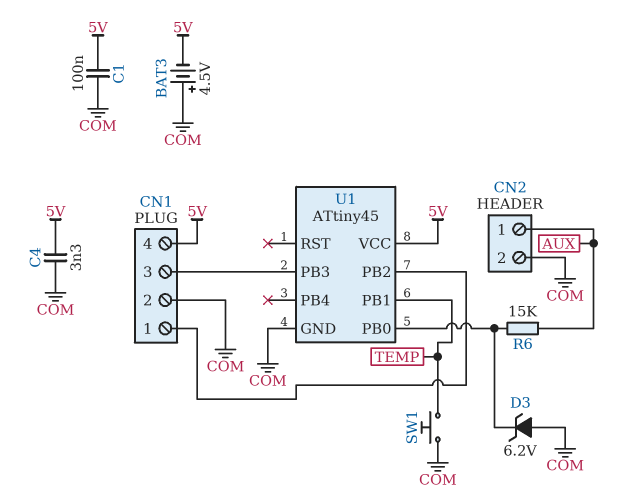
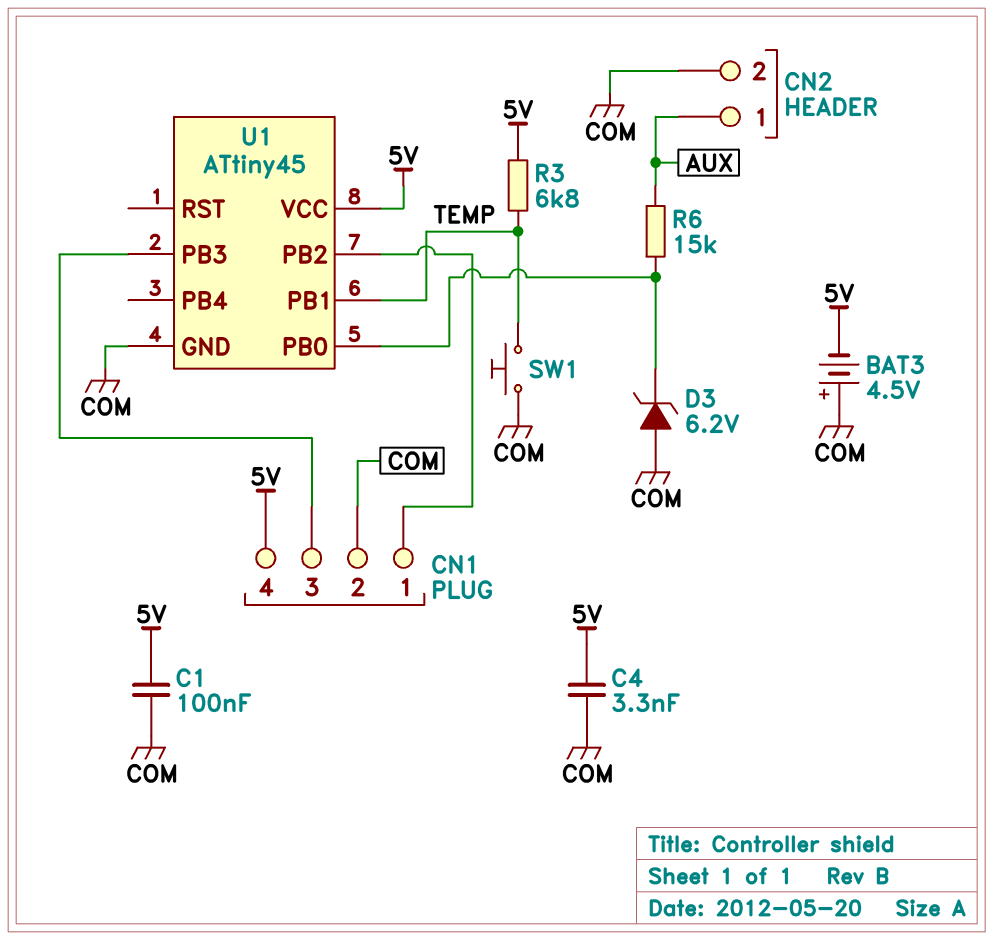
R3: none -> 6.8k (5V, TEMP)

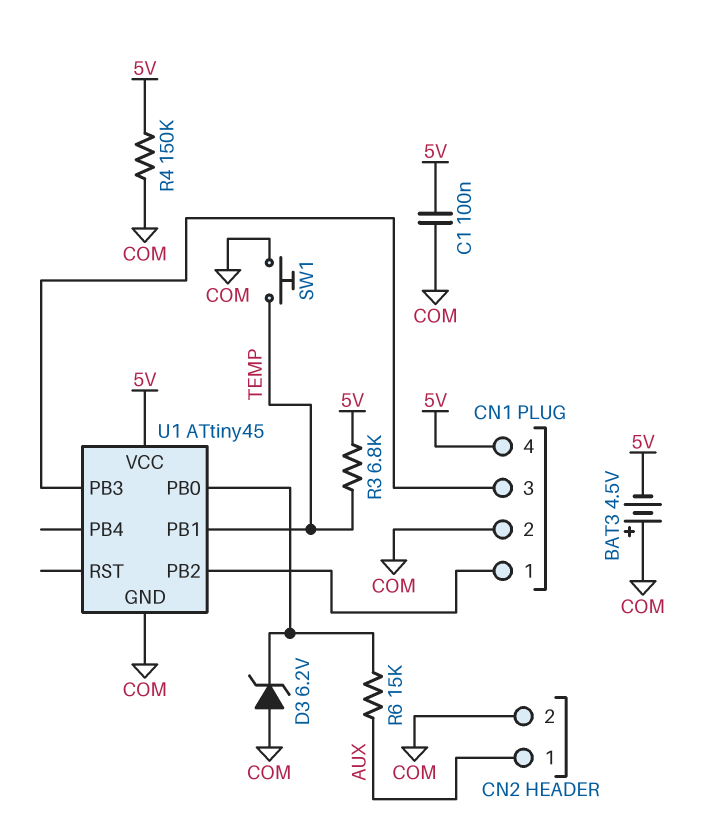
C4: 3.3nF (5V, COM) -> none
R4: none -> 150k (5V, COM)

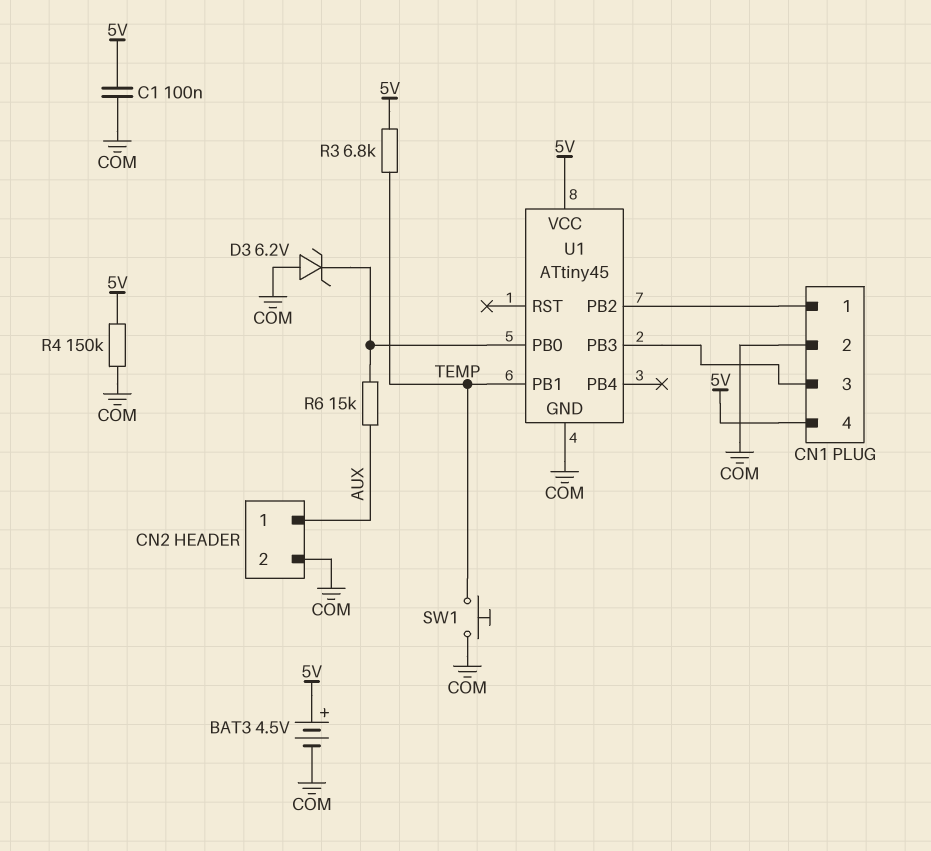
BAT3: 4.5V (plus COM, minus 5V) -> 4.5V (plus 5V, minus COM)

